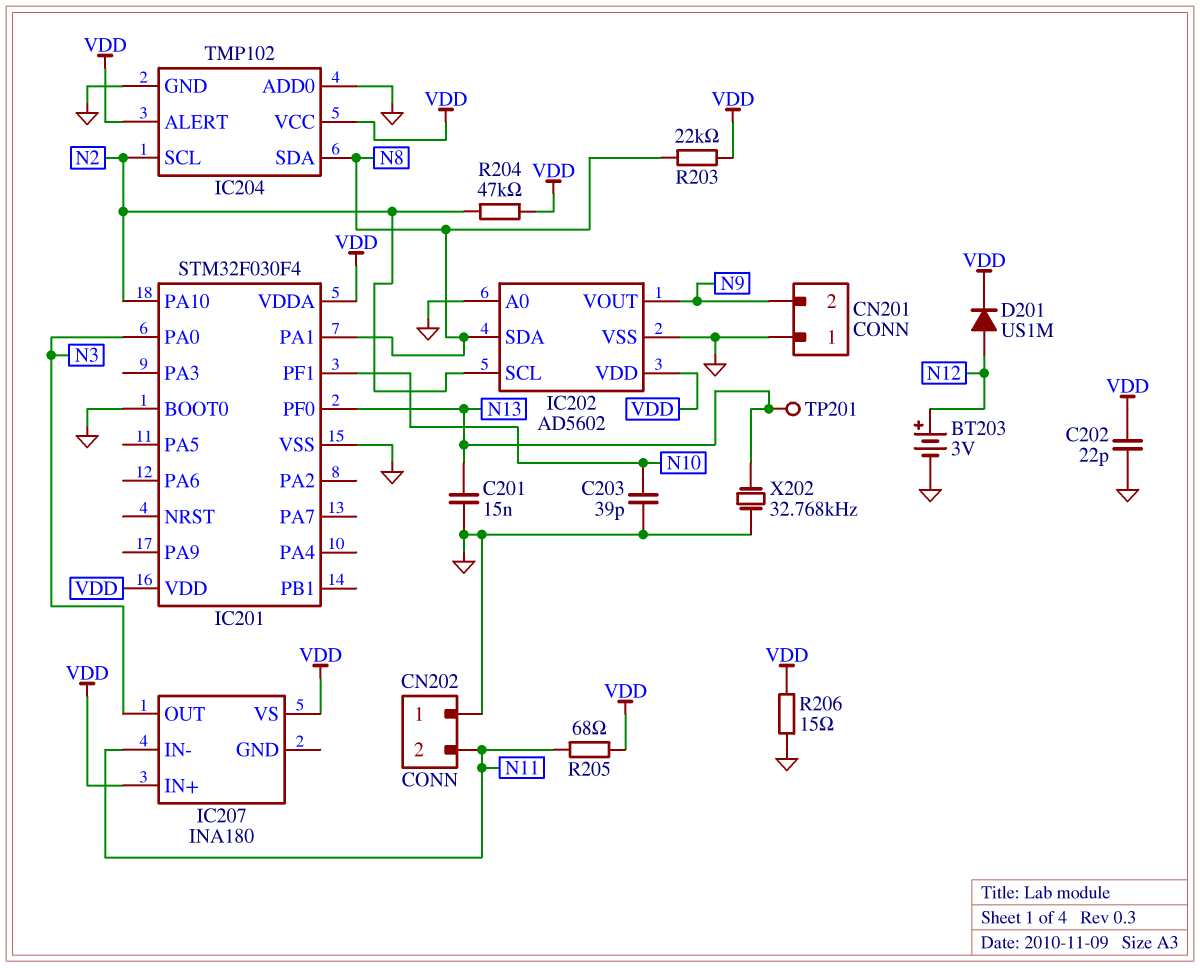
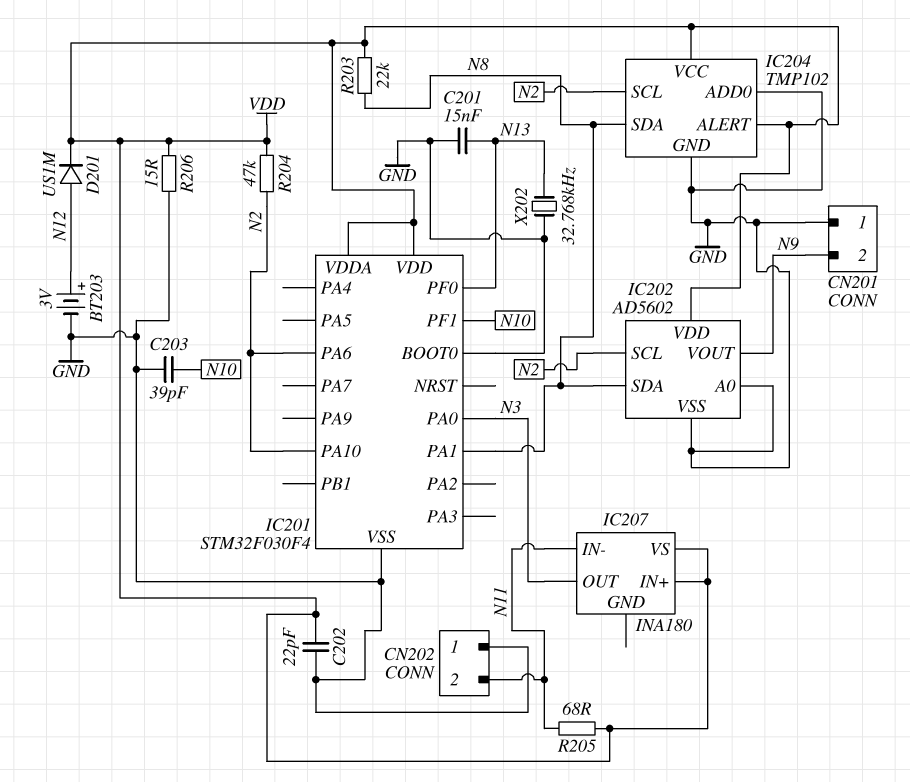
IC201 pin PA6: none -> N2
TP201: test point (N13) -> none

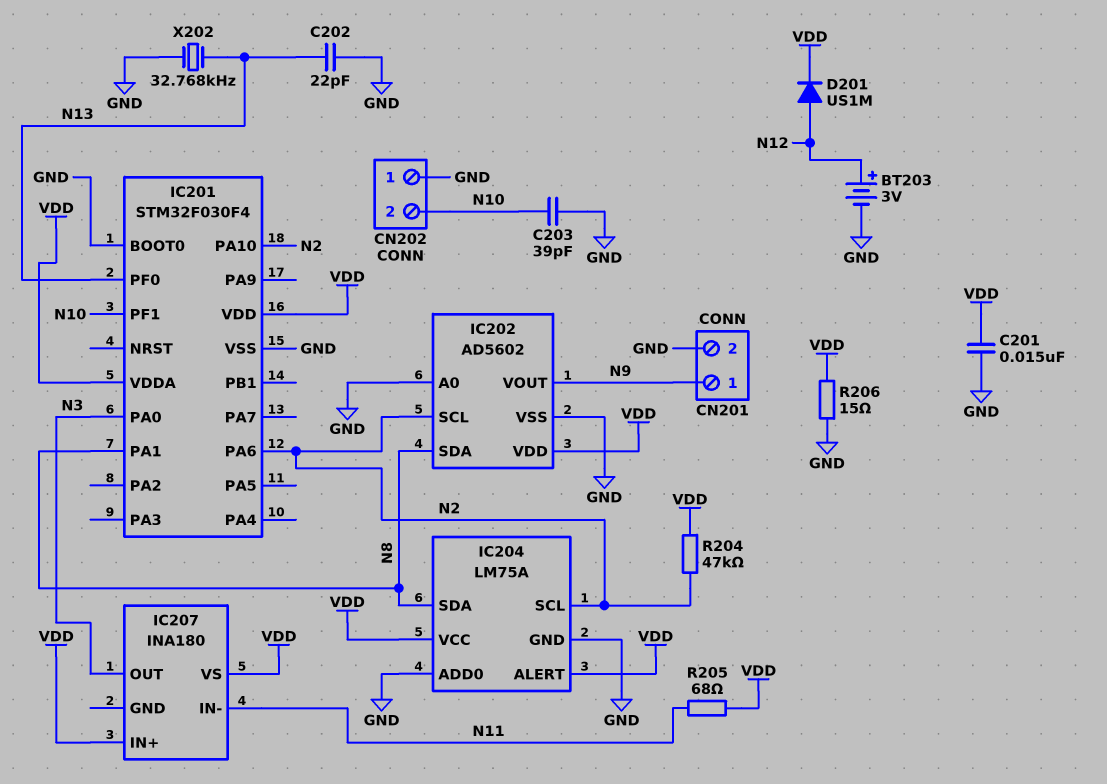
C201: 15nF (GND, N13) -> 15nF (GND, VDD)
C202: 22pF (GND, VDD) -> 22pF (GND, N13)
CN201 pin 1: GND -> N9
CN201 pin 2: N9 -> GND
CN202 pin 2: N11 -> N10
IC204: TMP102 -> LM75A
R203: 22k (N8, VDD) -> none

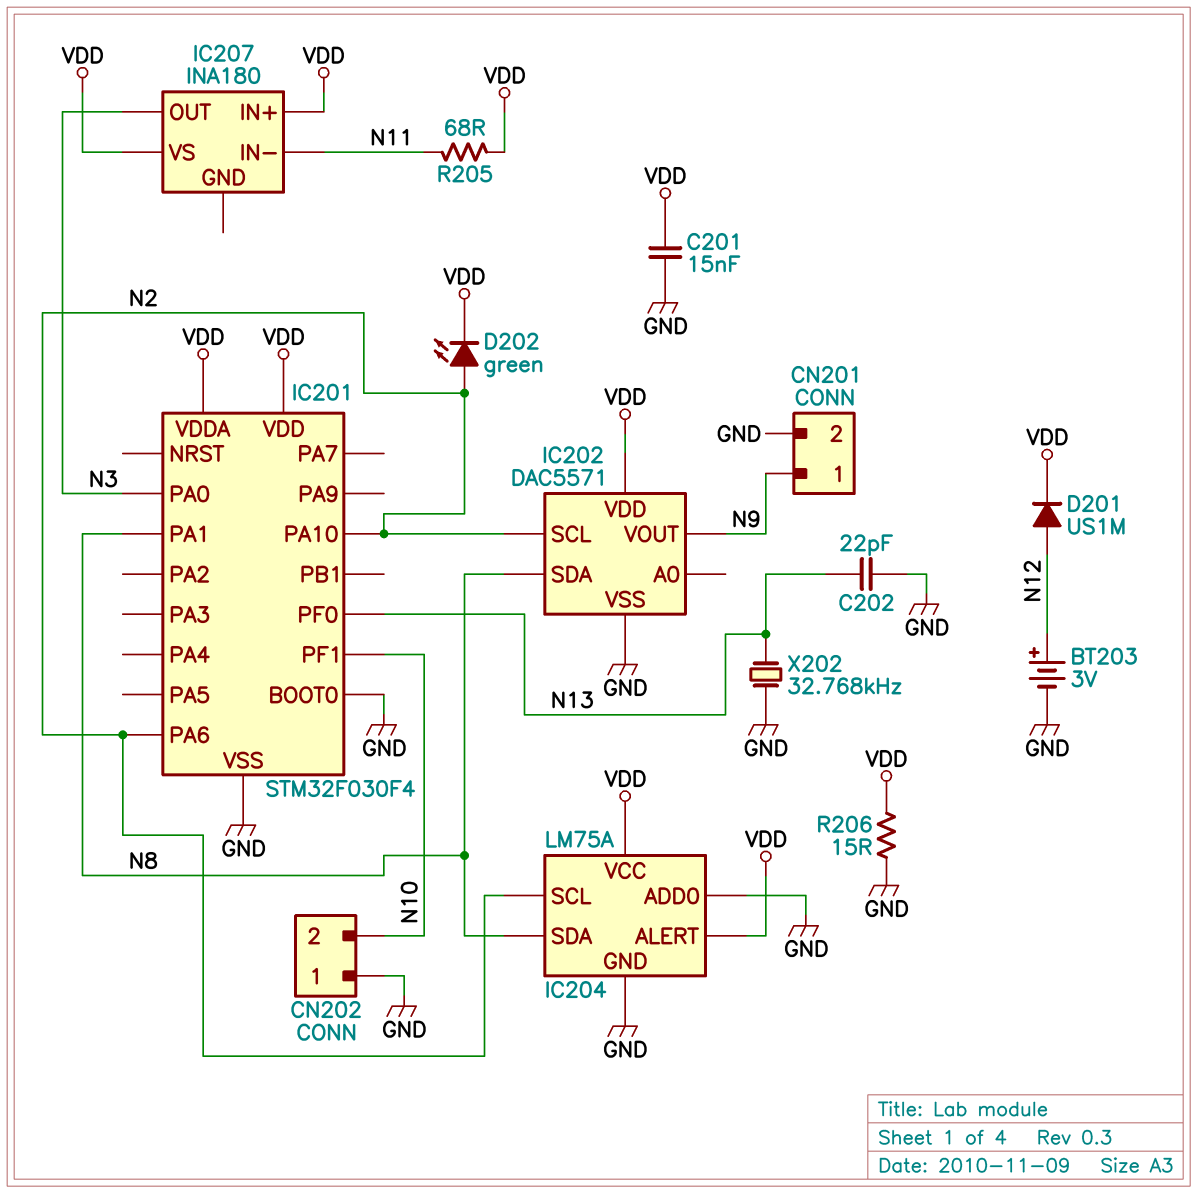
C203: 39pF (GND, N10) -> none
D202: none -> LED green (A N2, K VDD)
IC202: AD5602 -> DAC5571
IC202 pin A0: GND -> none
R204: 47k (N2, VDD) -> none

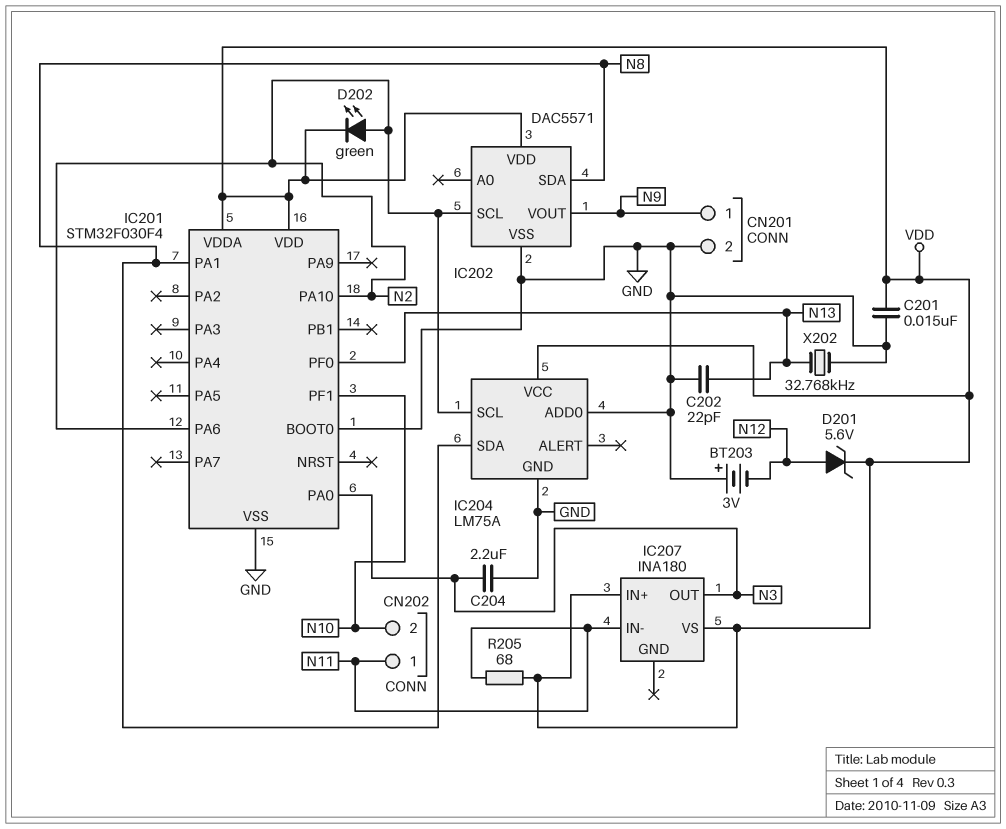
BT203: 3V (plus N12, minus GND) -> 3V (plus GND, minus N12)
C204: none -> 2.2uF (GND, N3)
CN202 pin 1: GND -> N11
D201: diode US1M (A N12, K VDD) -> zener 5.6V (A N12, K VDD)
IC204 pin ALERT: VDD -> none
R206: 15 (GND, VDD) -> none

